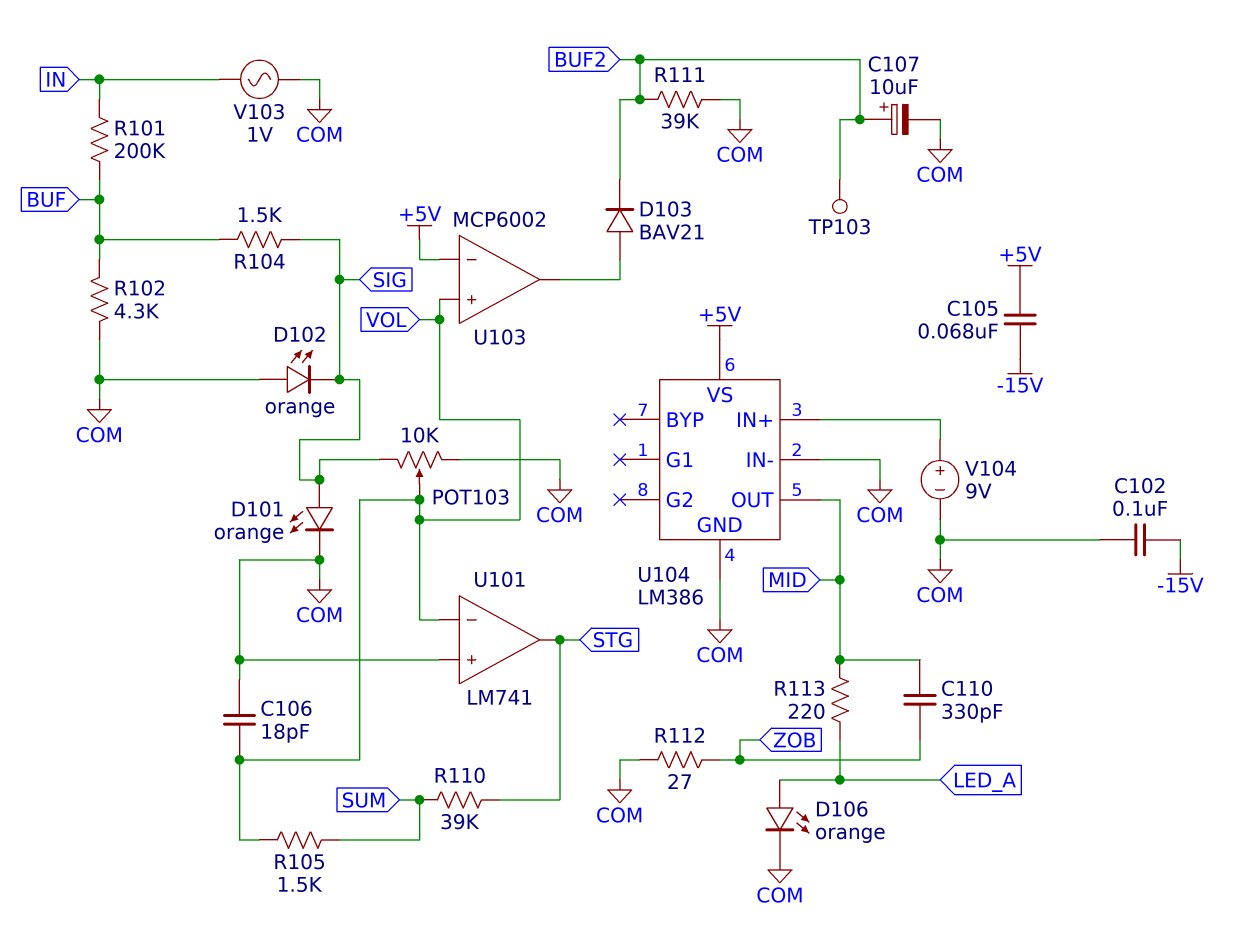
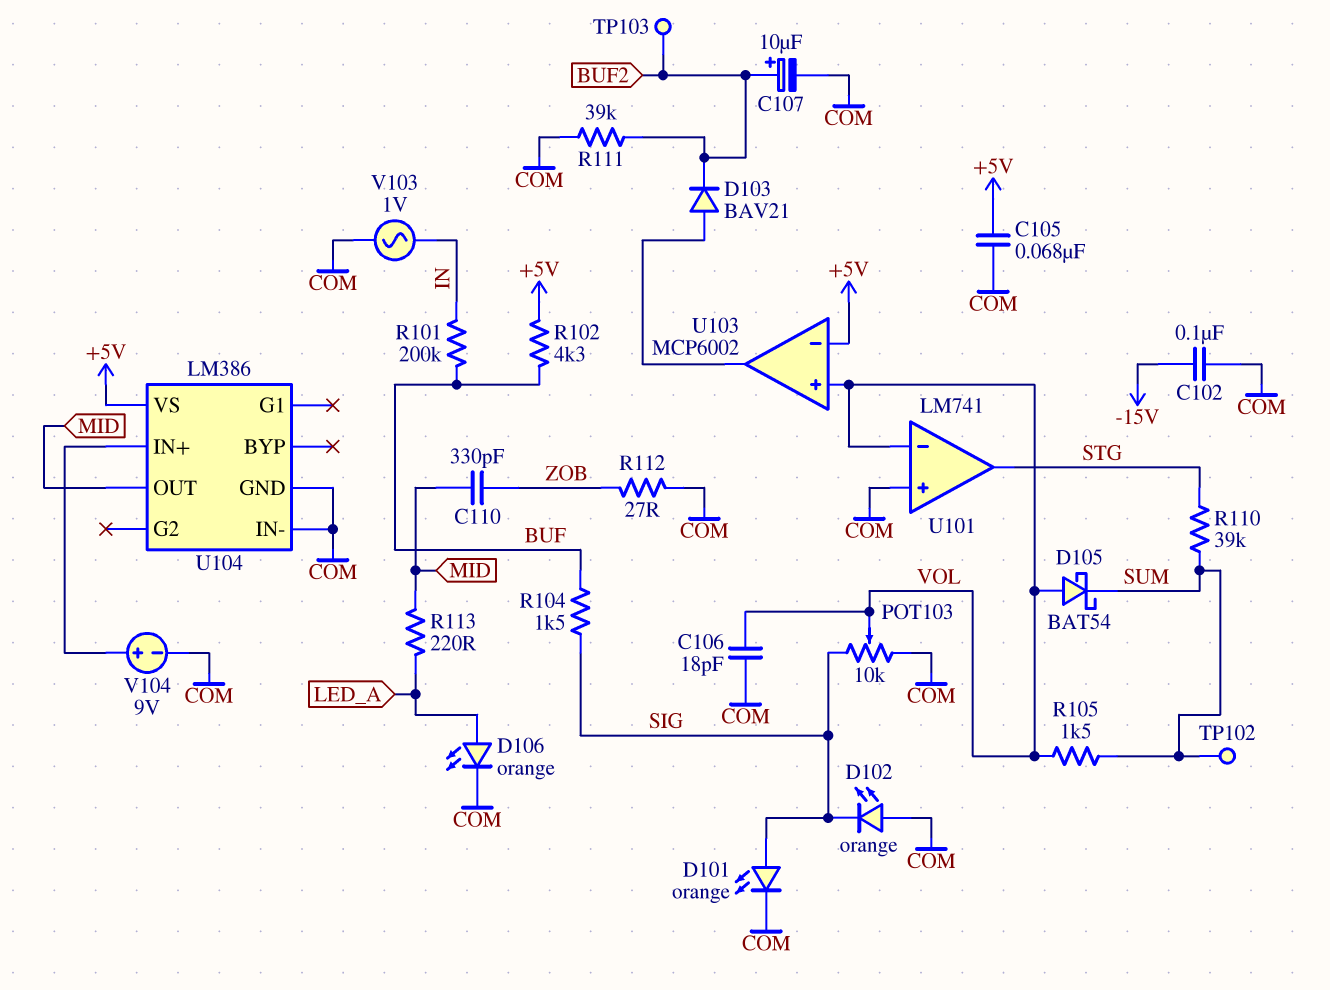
C105: 68nF (+5V, -15V) -> 68nF (+5V, COM)
D105: none -> schottky BAT54 (A VOL, K SUM)
R102: 4.3k (BUF, COM) -> 4.3k (+5V, BUF)
TP102: none -> test point (SUM)

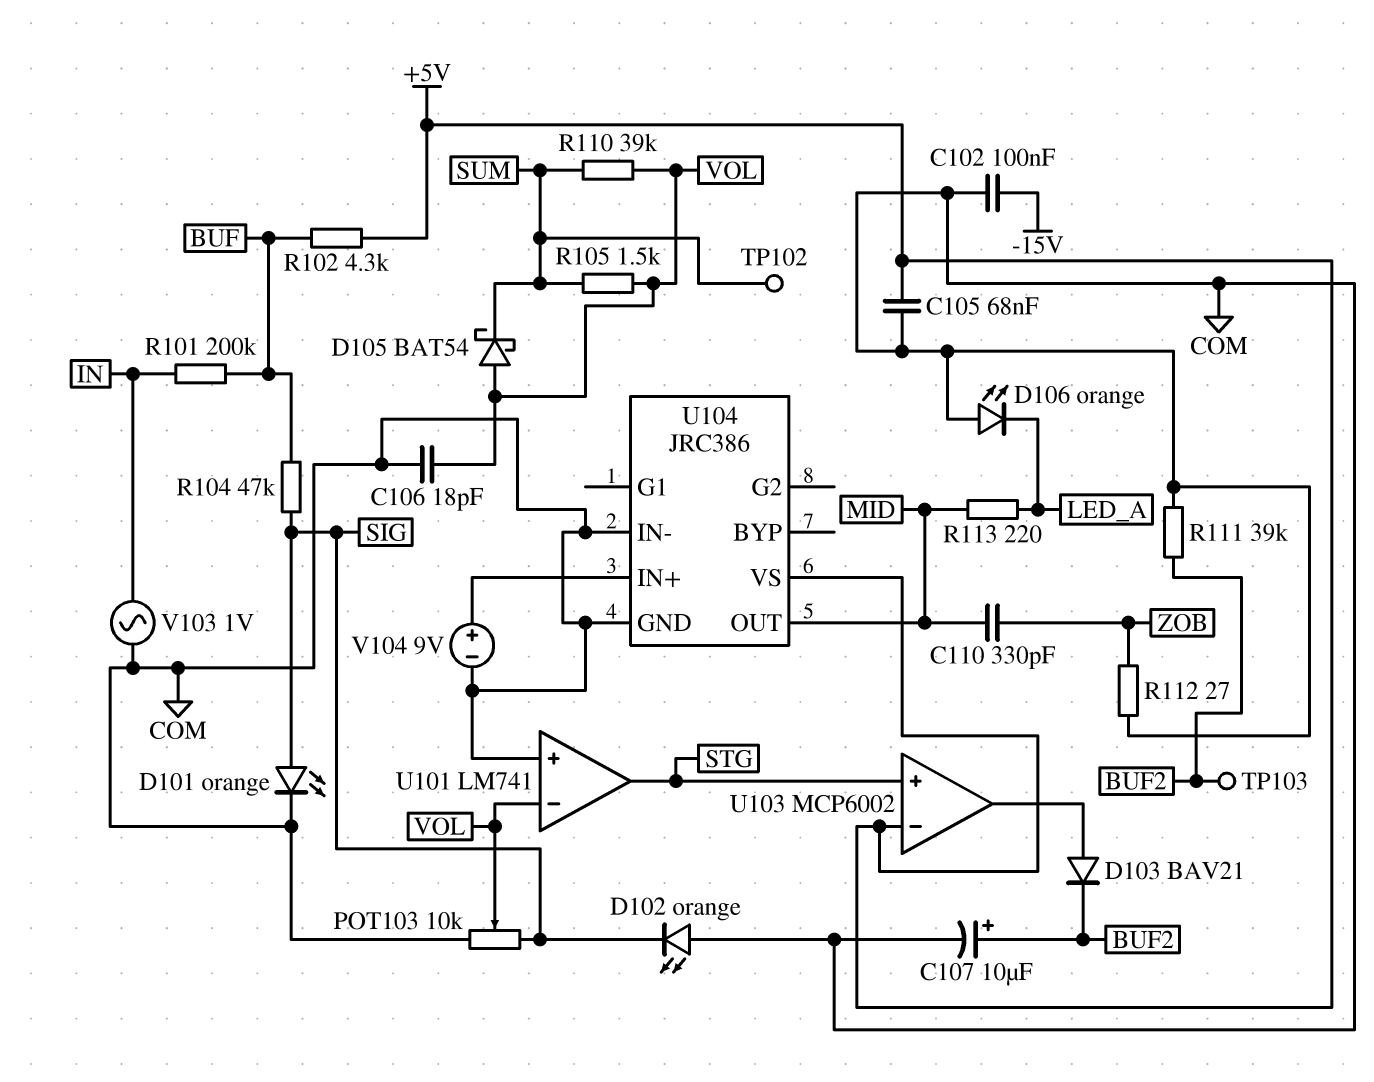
D106: LED orange (A LED_A, K COM) -> LED orange (A COM, K LED_A)
R104: 1.5k (BUF, SIG) -> 47k (BUF, SIG)
R110: 39k (STG, SUM) -> 39k (SUM, VOL)
U103 pin in+: VOL -> STG
U104: LM386 -> JRC386

